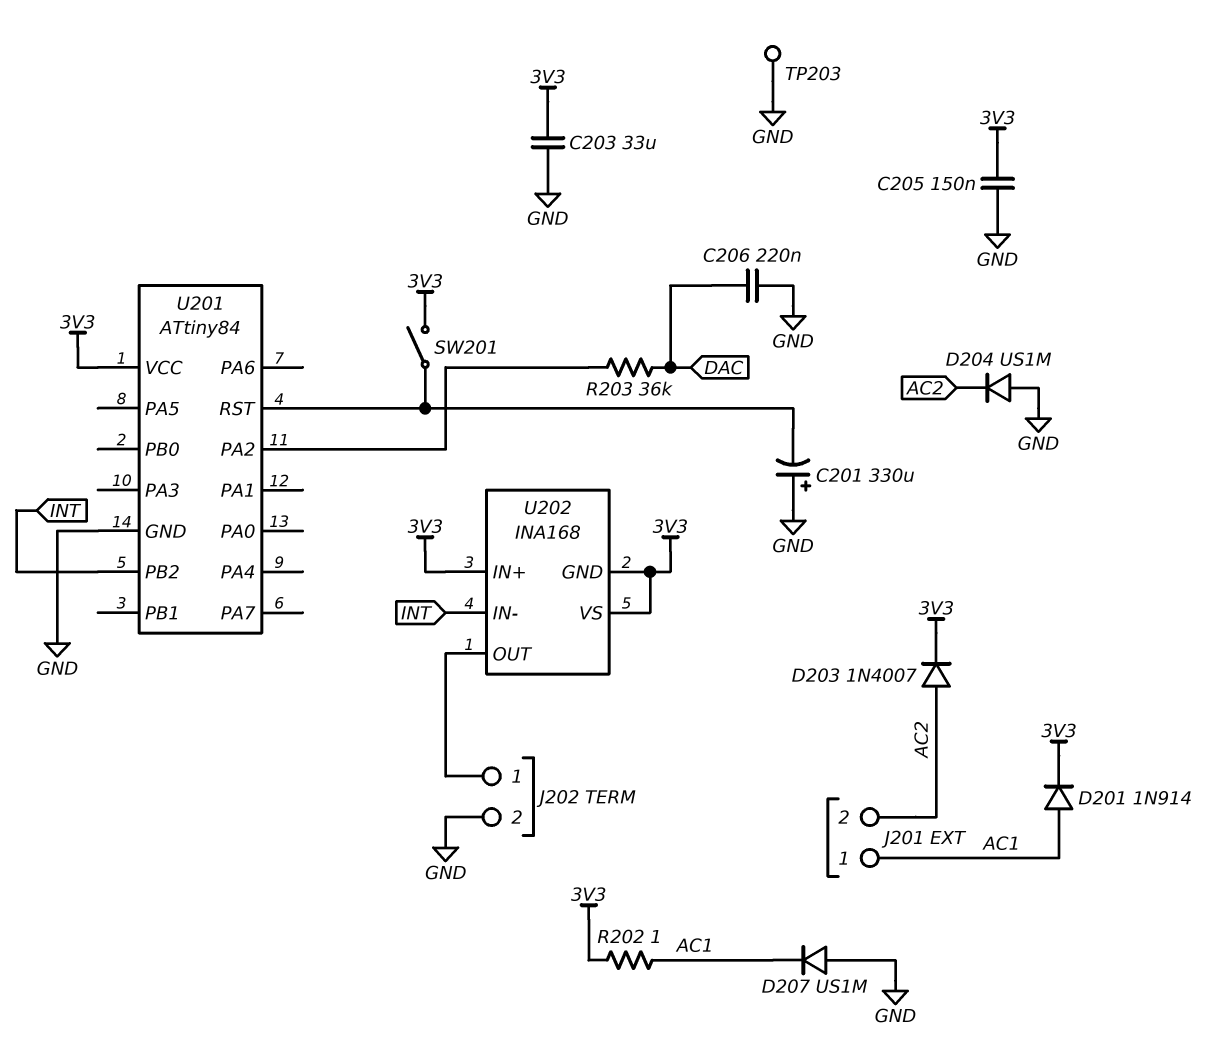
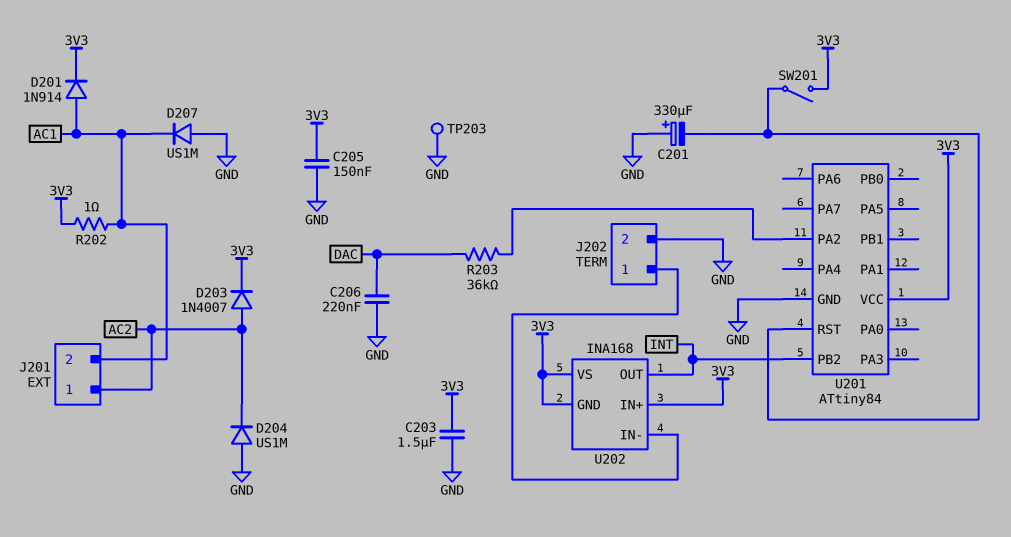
C203: 33uF (3V3, GND) -> 1.5uF (3V3, GND)
J201 pin 1: AC1 -> AC2
J201 pin 2: AC2 -> AC1
U202 pin IN-: INT -> J202/1
U202 pin OUT: J202/1 -> INT

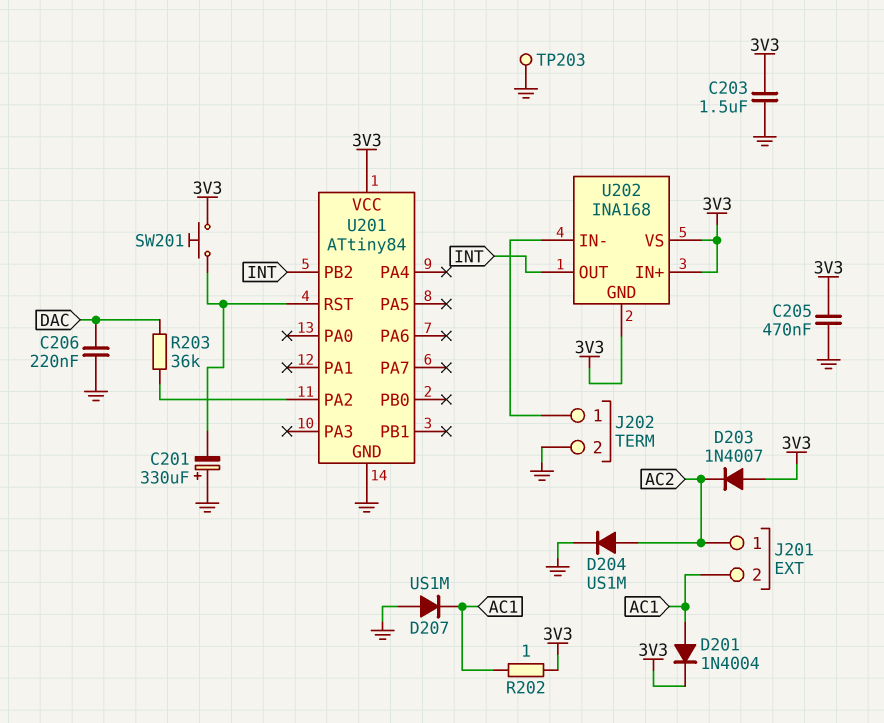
C205: 150nF (3V3, GND) -> 470nF (3V3, GND)
D201: diode 1N914 (A AC1, K 3V3) -> diode 1N4004 (A AC1, K 3V3)
D203: diode 1N4007 (A AC2, K 3V3) -> diode 1N4007 (A 3V3, K AC2)
D204: diode US1M (A GND, K AC2) -> diode US1M (A AC2, K GND)
SW201: switch (3V3, U201/RST) -> button (3V3, U201/RST)

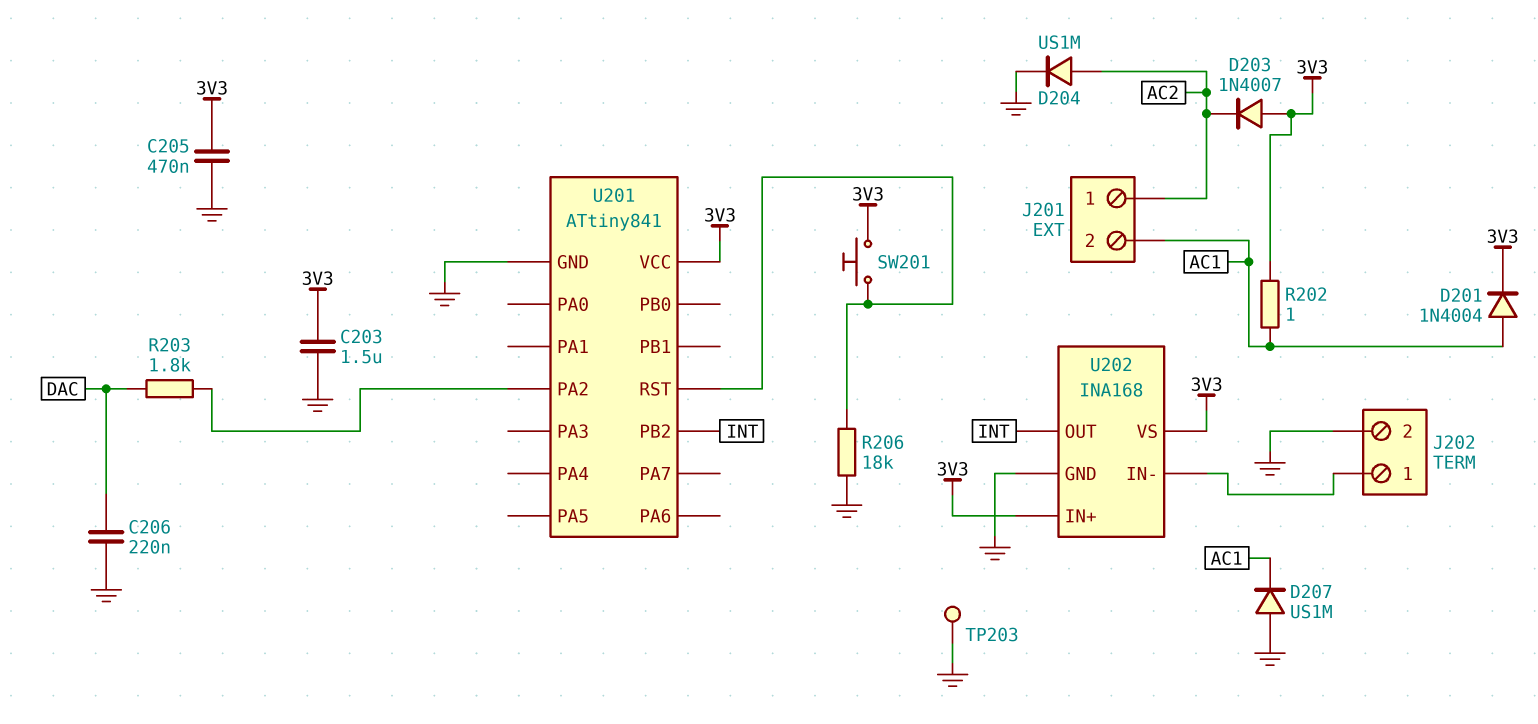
C201: 330uF (plus GND, minus U201/RST) -> none
R203: 36k (DAC, U201/PA2) -> 1.8k (DAC, U201/PA2)
R206: none -> 18k (GND, U201/RST)
U201: ATtiny84 -> ATtiny841
U202 pin GND: 3V3 -> GND

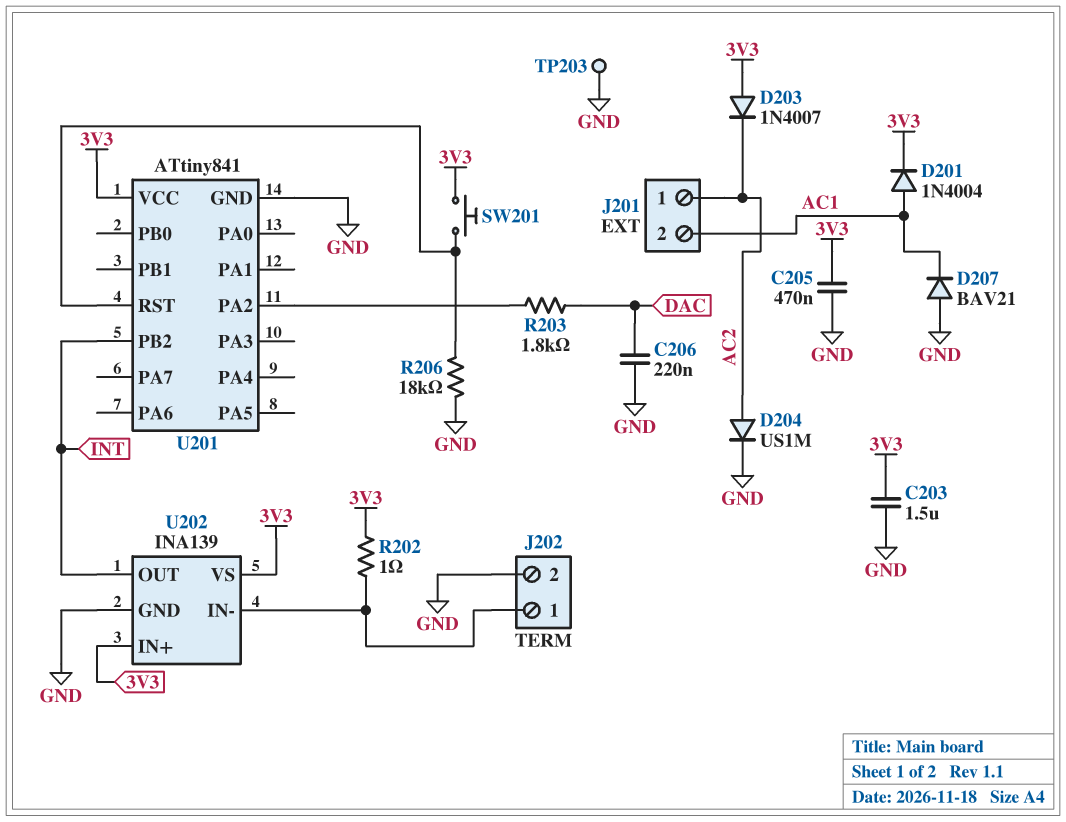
D207: diode US1M (A GND, K AC1) -> diode BAV21 (A GND, K AC1)
R202: 1 (3V3, AC1) -> 1 (3V3, J202/1)
U202: INA168 -> INA139

